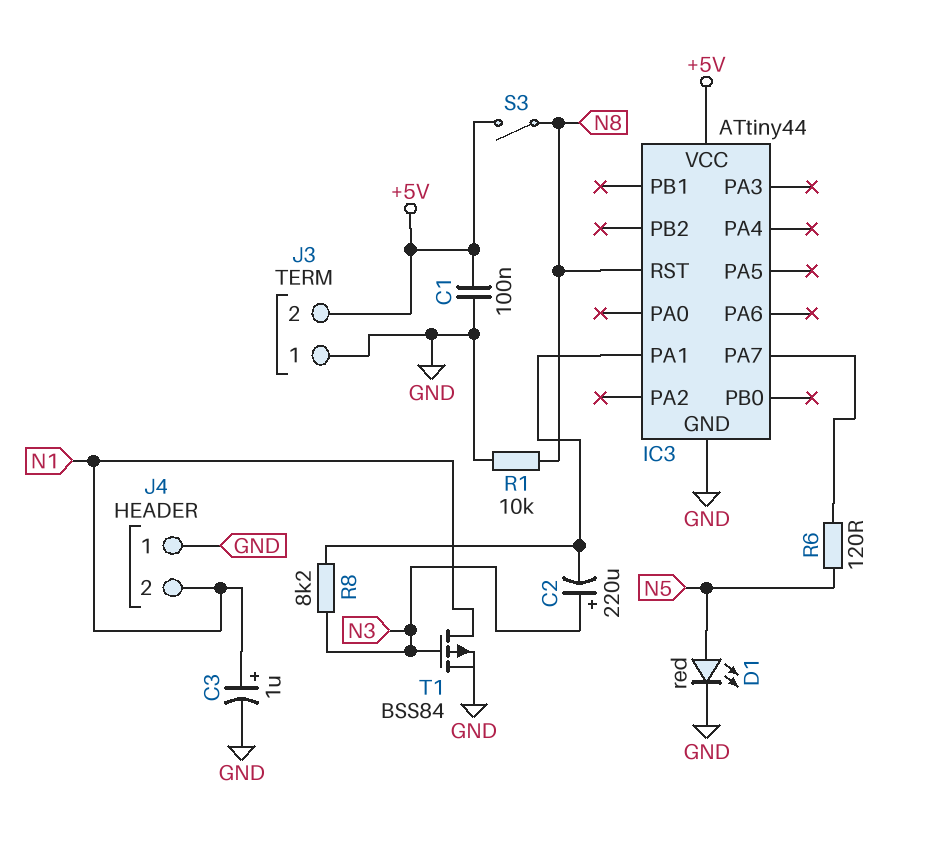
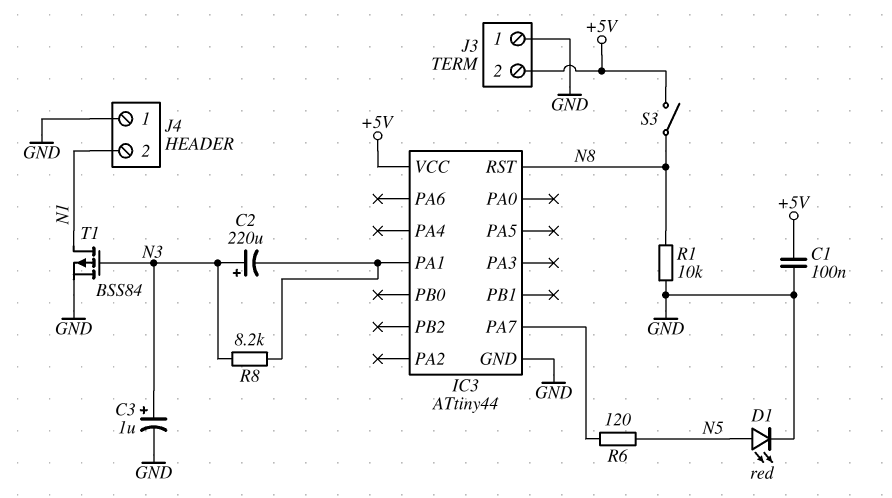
C3: 1uF (plus N1, minus GND) -> 1uF (plus N3, minus GND)

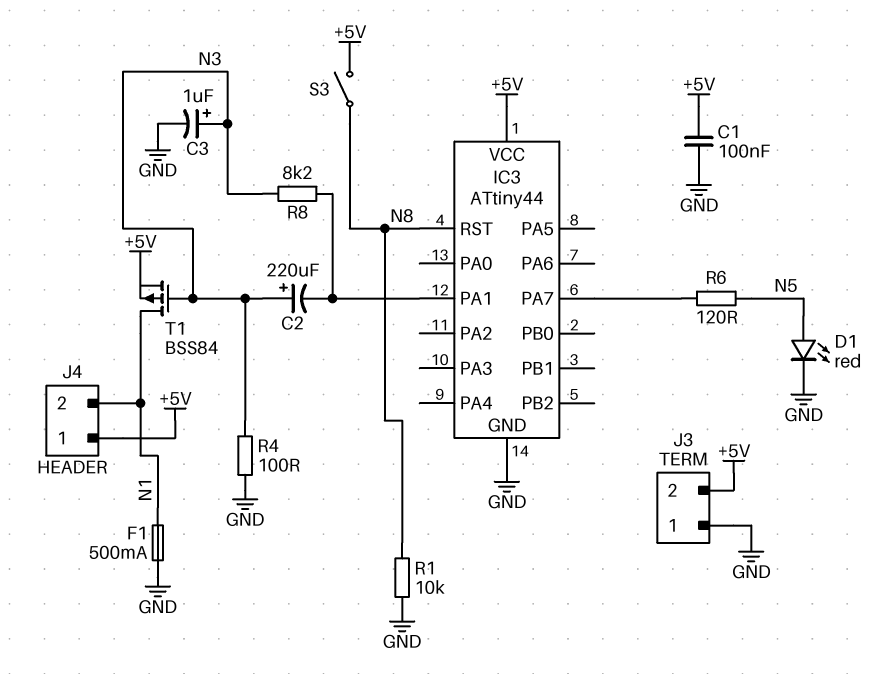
F1: none -> 500mA (GND, N1)
J4 pin 1: GND -> +5V
R4: none -> 100 (GND, N3)
T1: PMOS BSS84 (G N3, D N1, S GND) -> PMOS BSS84 (G N3, D N1, S +5V)

